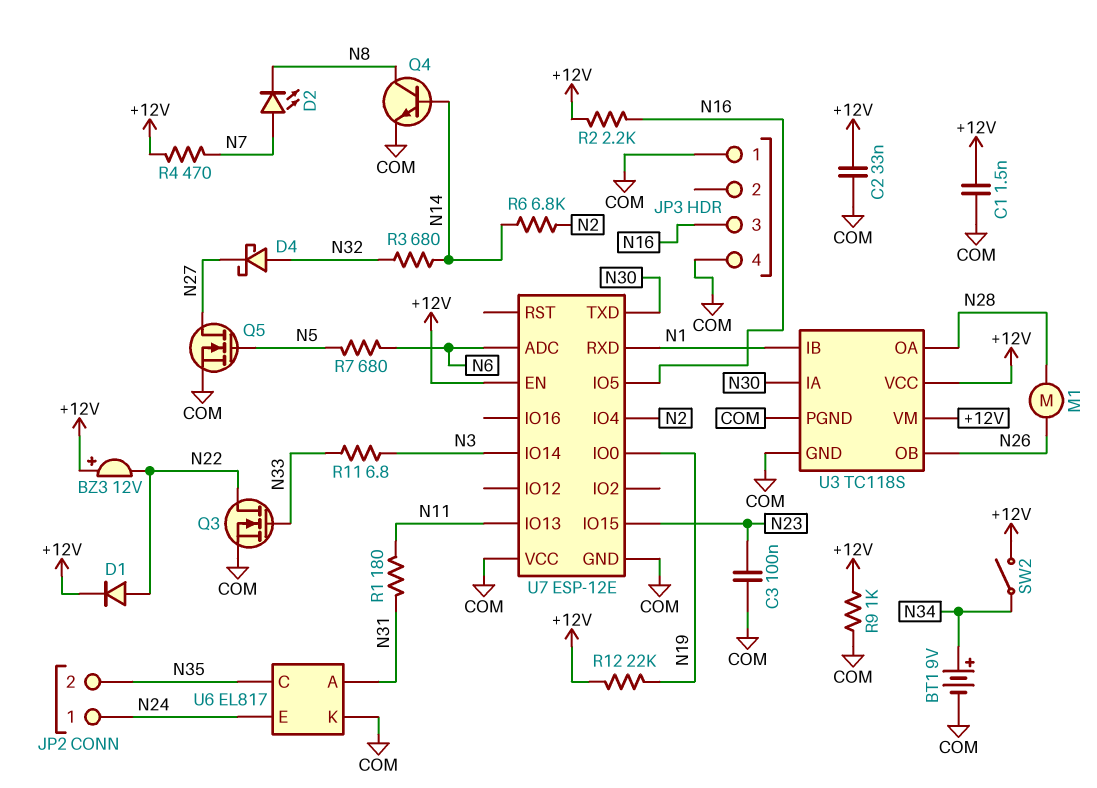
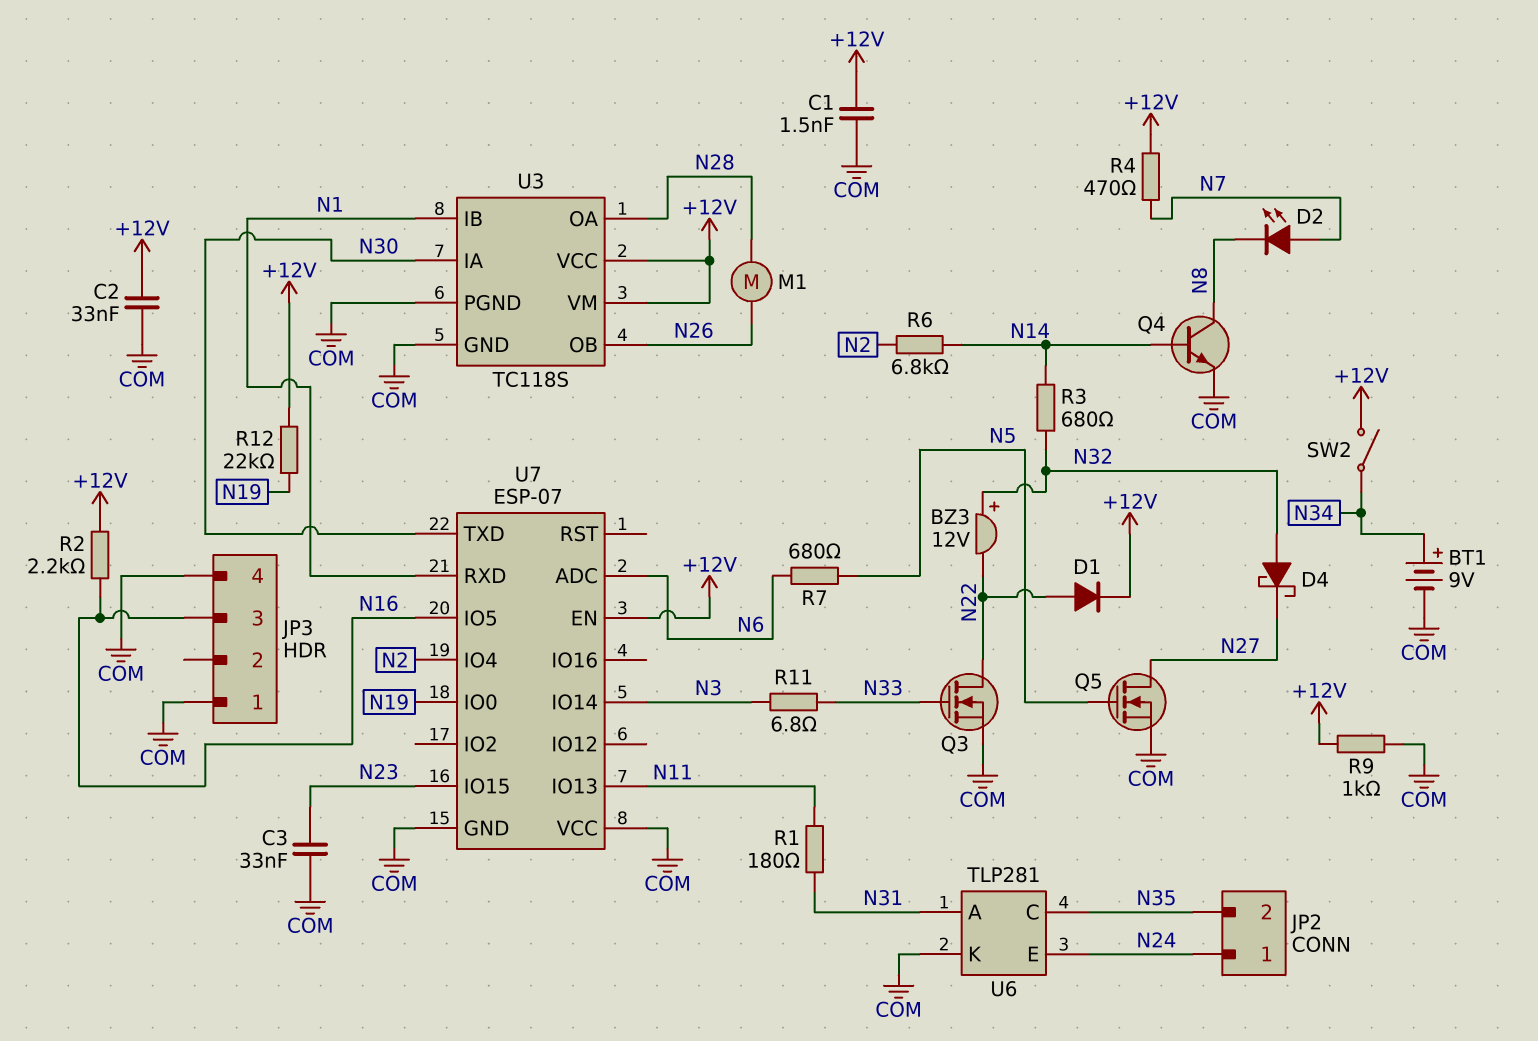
BZ3: buzzer 12V (plus +12V, minus N22) -> buzzer 12V (plus N32, minus N22)
C3: 100nF (COM, N23) -> 33nF (COM, N23)
U6: EL817 -> TLP281
U7: ESP-12E -> ESP-07

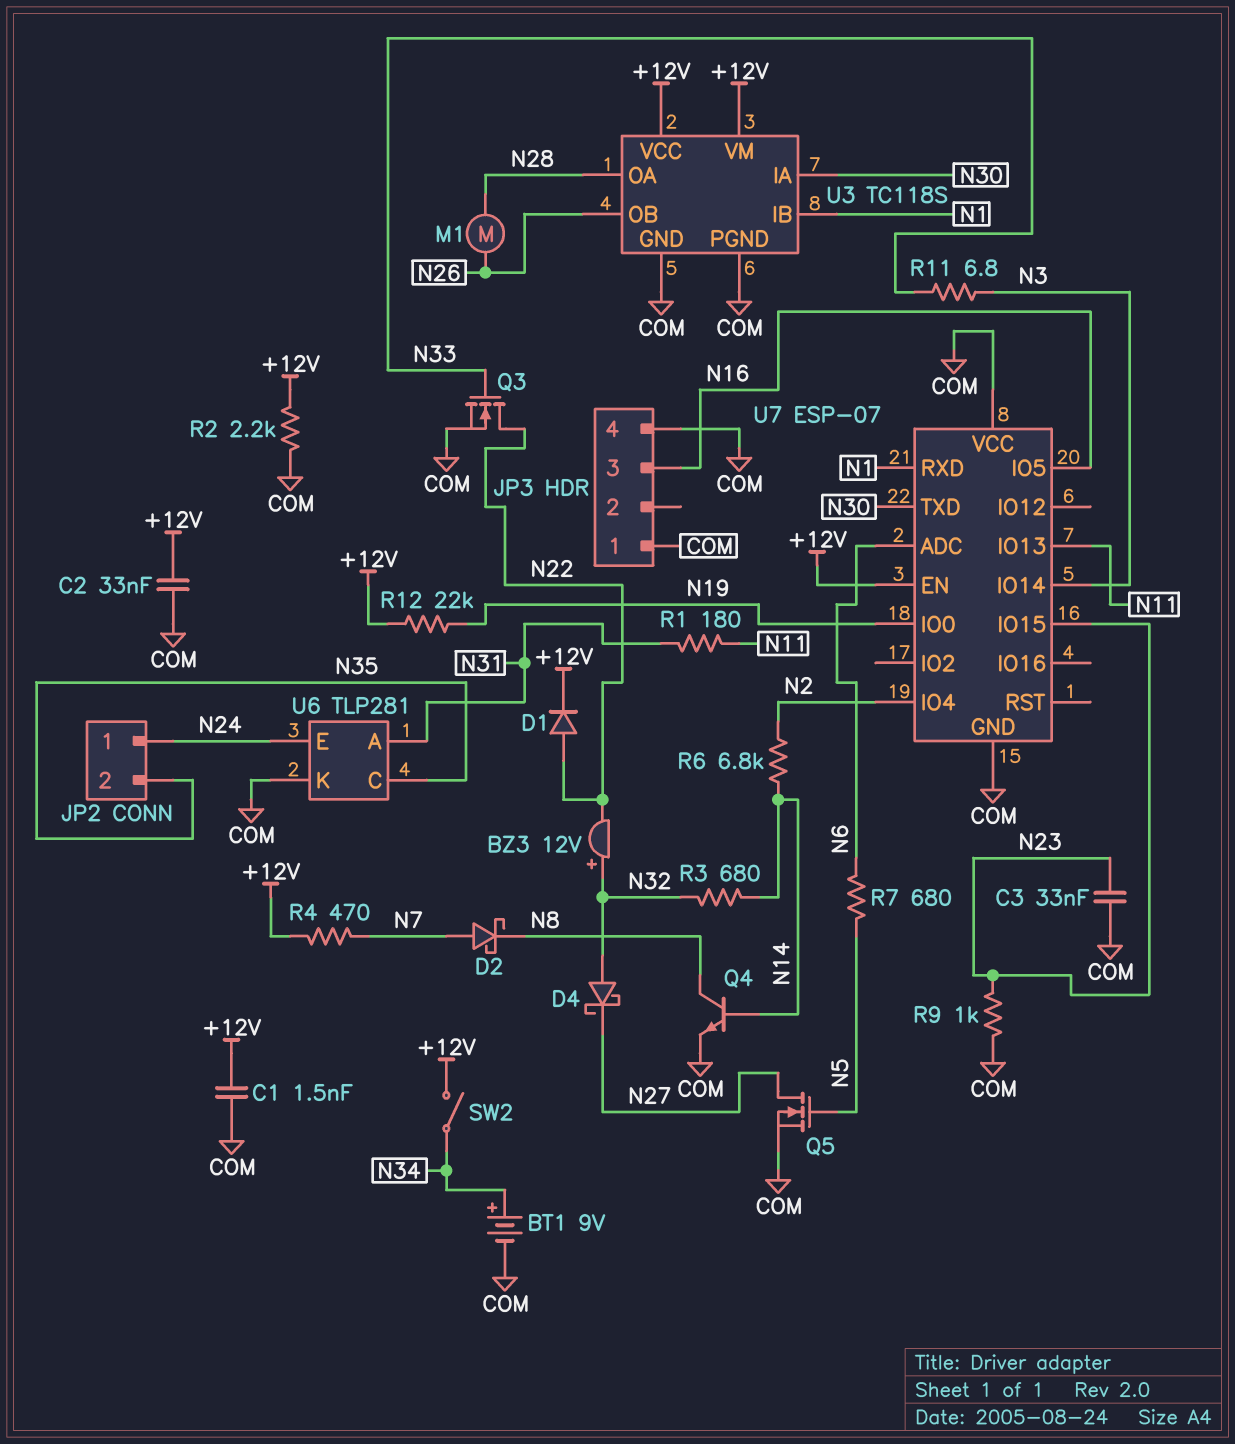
D2: LED (A N7, K N8) -> schottky (A N7, K N8)
R2: 2.2k (+12V, N16) -> 2.2k (+12V, COM)
R9: 1k (+12V, COM) -> 1k (COM, N23)

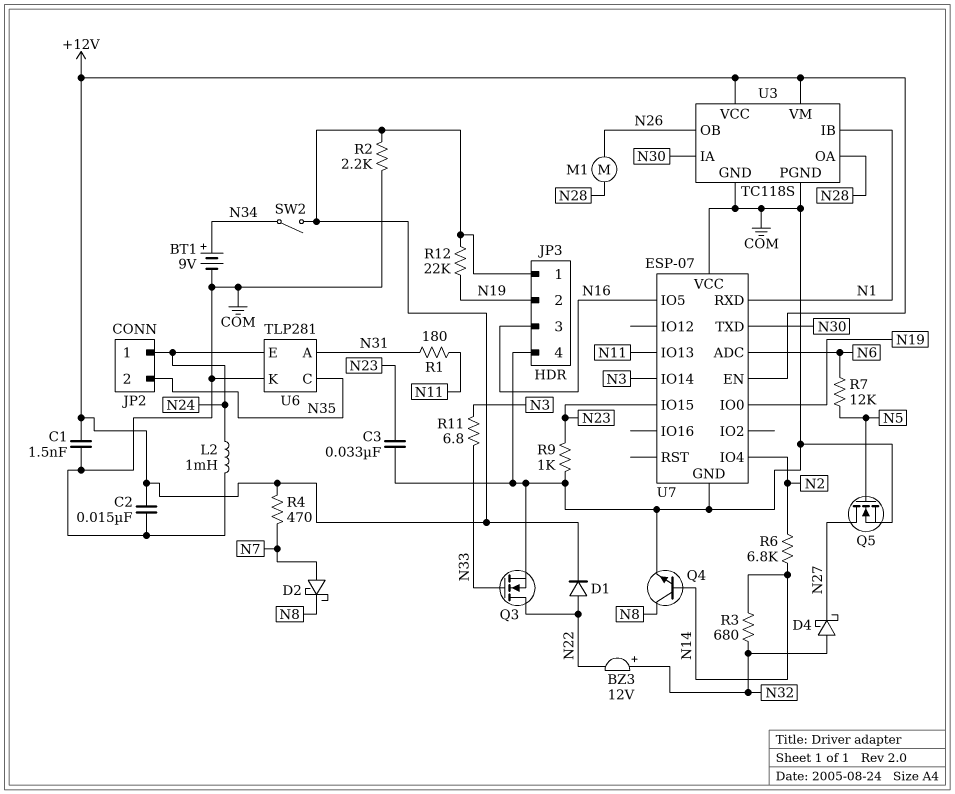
C2: 33nF (+12V, COM) -> 15nF (+12V, COM)
JP3 pin 1: COM -> +12V
JP3 pin 2: none -> N19
L2: none -> 1mH (COM, N24)
R7: 680 (N5, N6) -> 12k (N5, N6)

